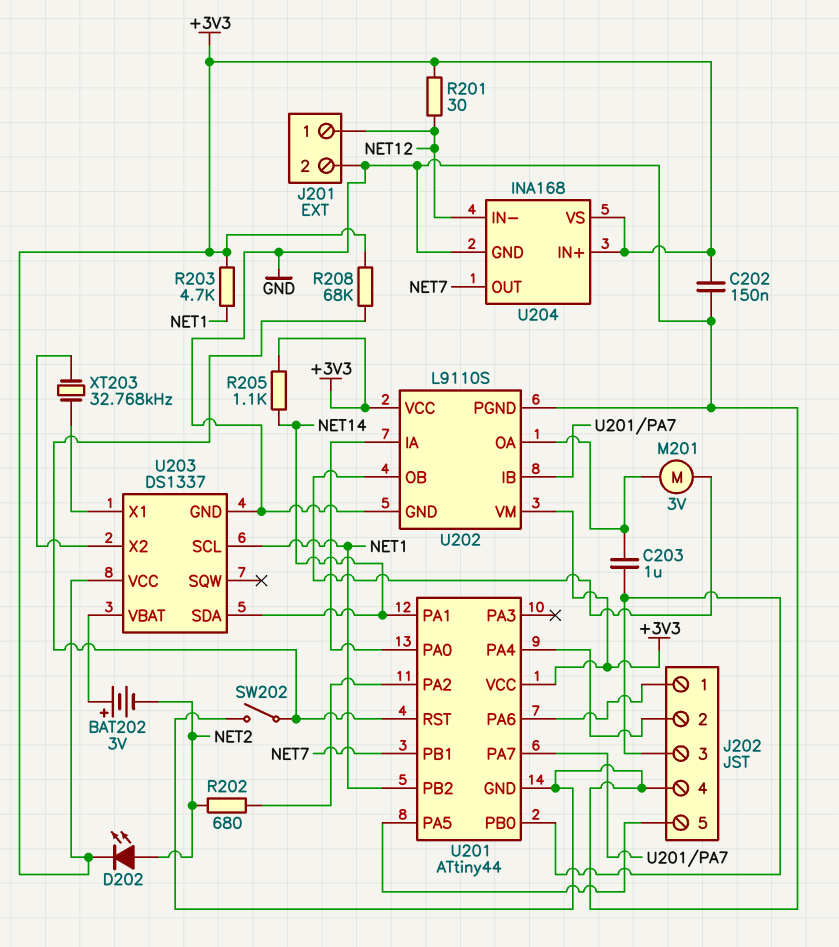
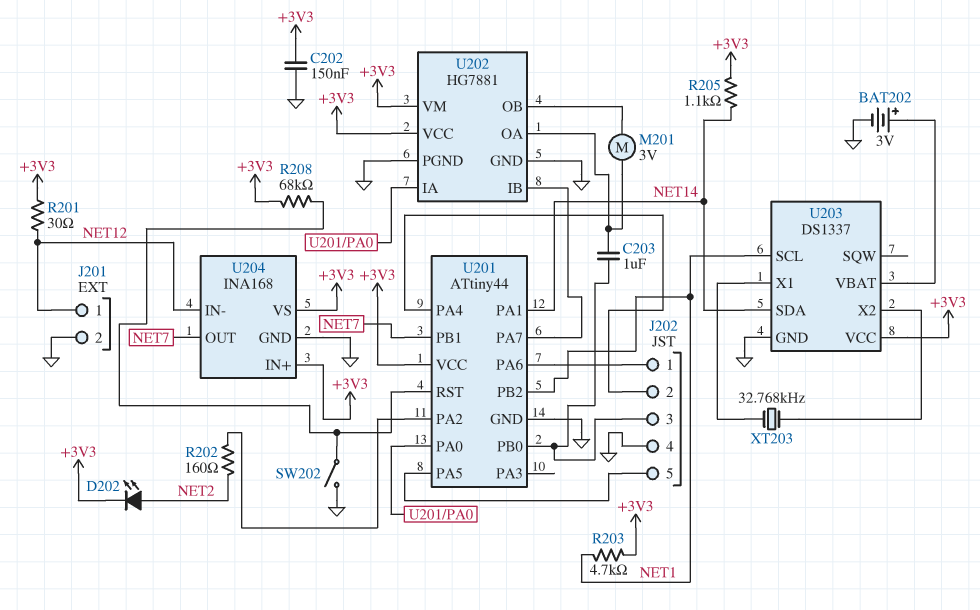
BAT202: 3V (plus U203/VBAT, minus NET2) -> 3V (plus U203/VBAT, minus GND)
R202: 680 (NET2, U201/PA2) -> 160 (NET2, U201/PA2)
U202: L9110S -> HG7881

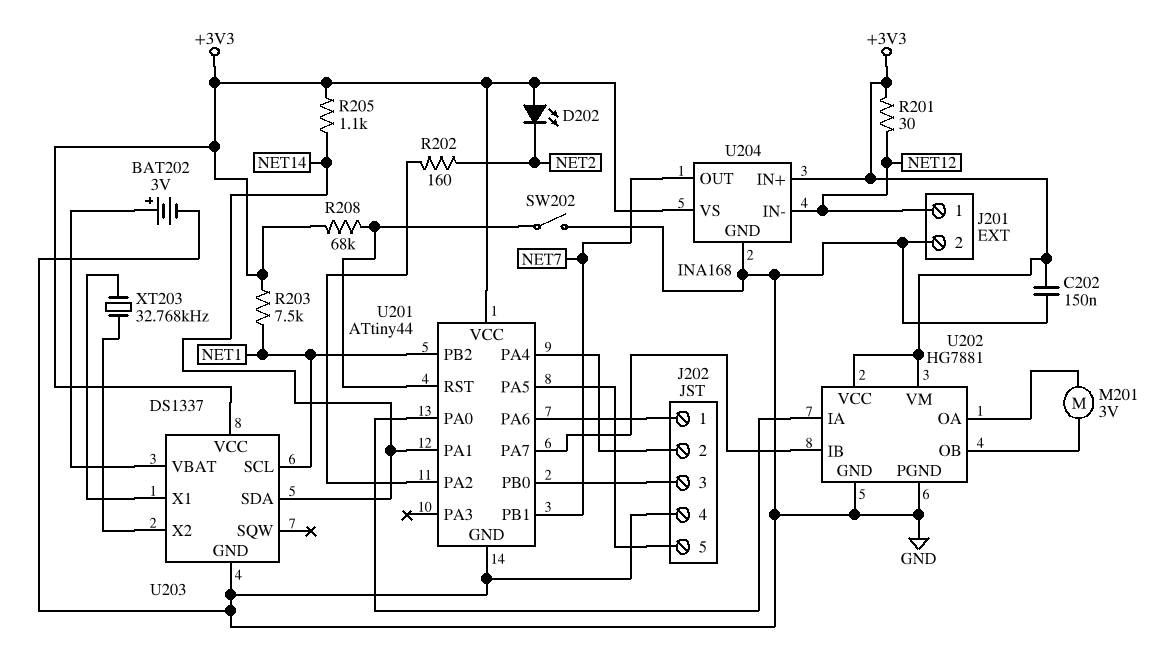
C203: 1uF (J202/3, U202/OA) -> none
D202: LED (A NET2, K +3V3) -> LED (A +3V3, K NET2)
R203: 4.7k (+3V3, NET1) -> 7.5k (+3V3, NET1)

